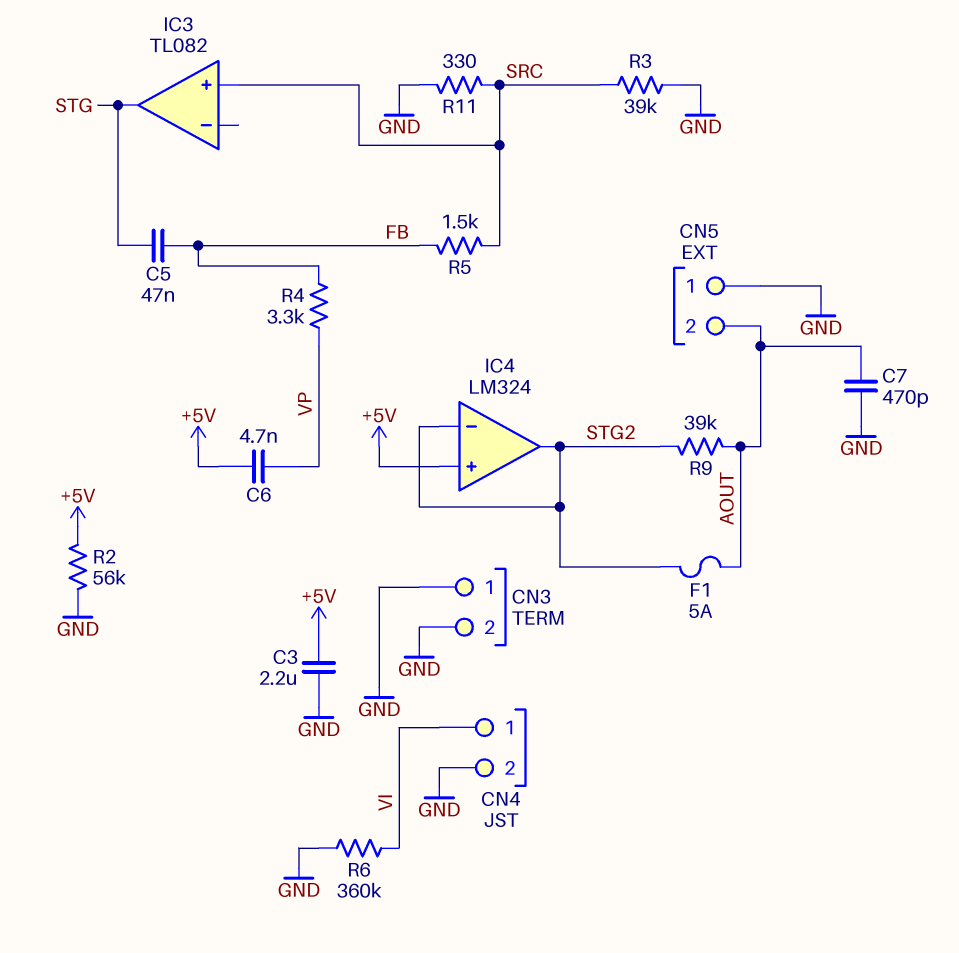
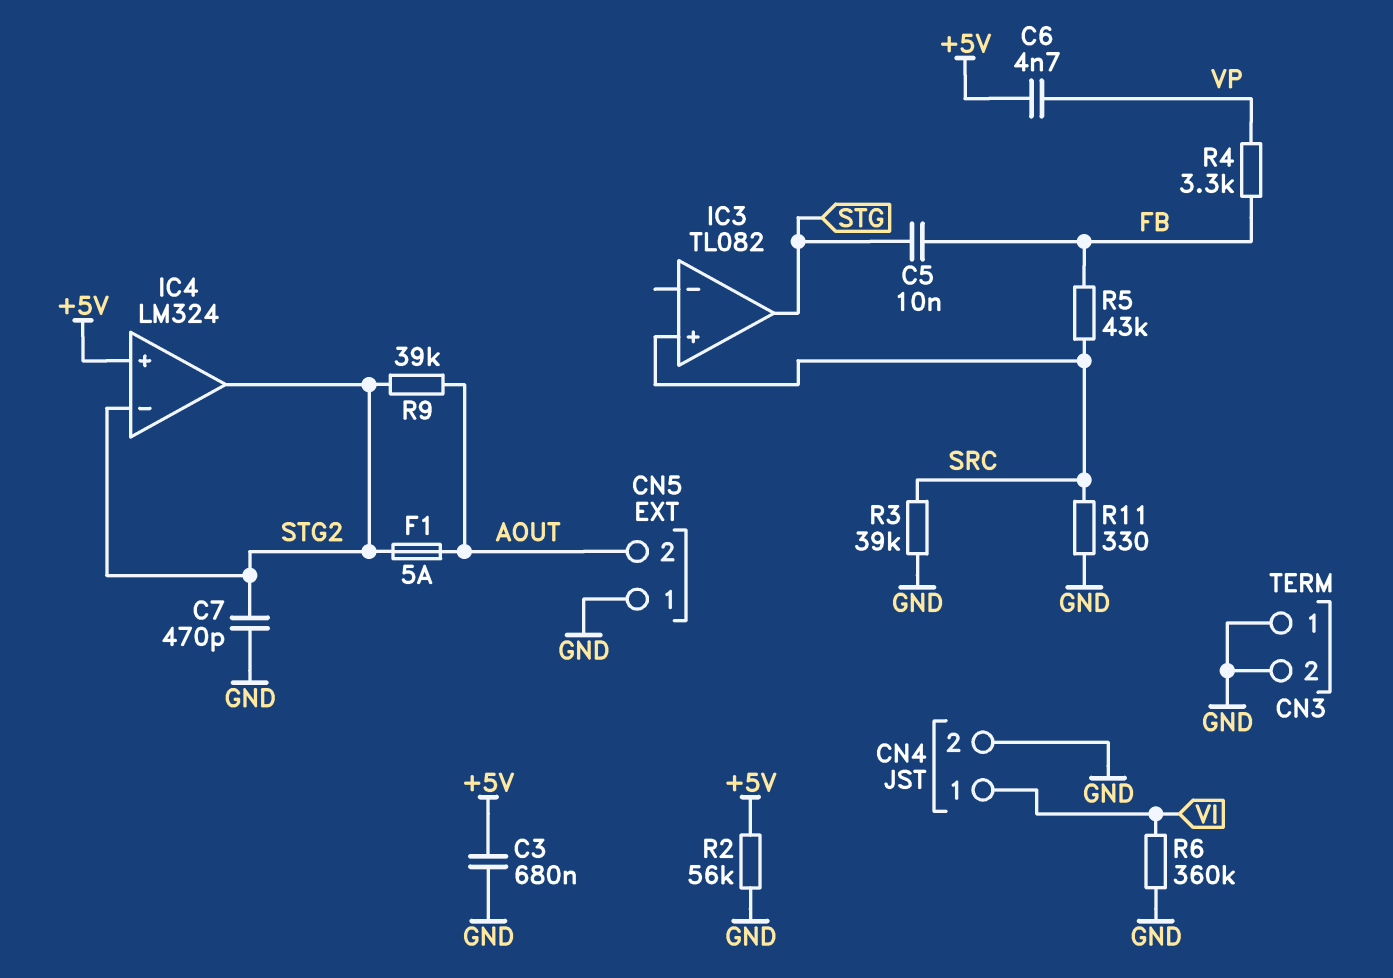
C3: 2.2uF (+5V, GND) -> 680nF (+5V, GND)
C5: 47nF (FB, STG) -> 10nF (FB, STG)
C7: 470pF (AOUT, GND) -> 470pF (GND, STG2)
R5: 1.5k (FB, SRC) -> 43k (FB, SRC)

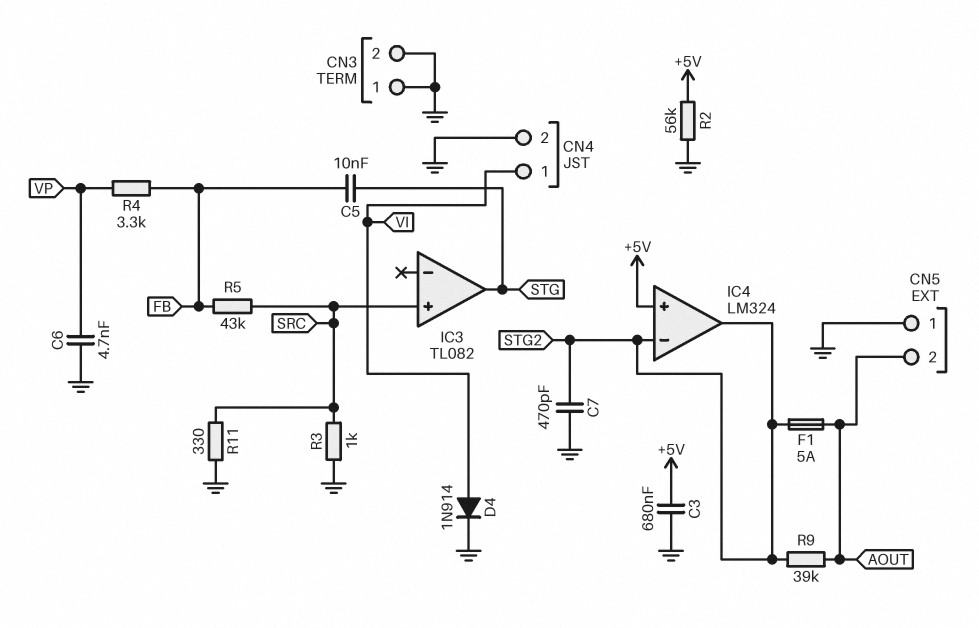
C6: 4.7nF (+5V, VP) -> 4.7nF (GND, VP)
D4: none -> diode 1N914 (A VI, K GND)
R3: 39k (GND, SRC) -> 1k (GND, SRC)
R6: 360k (GND, VI) -> none

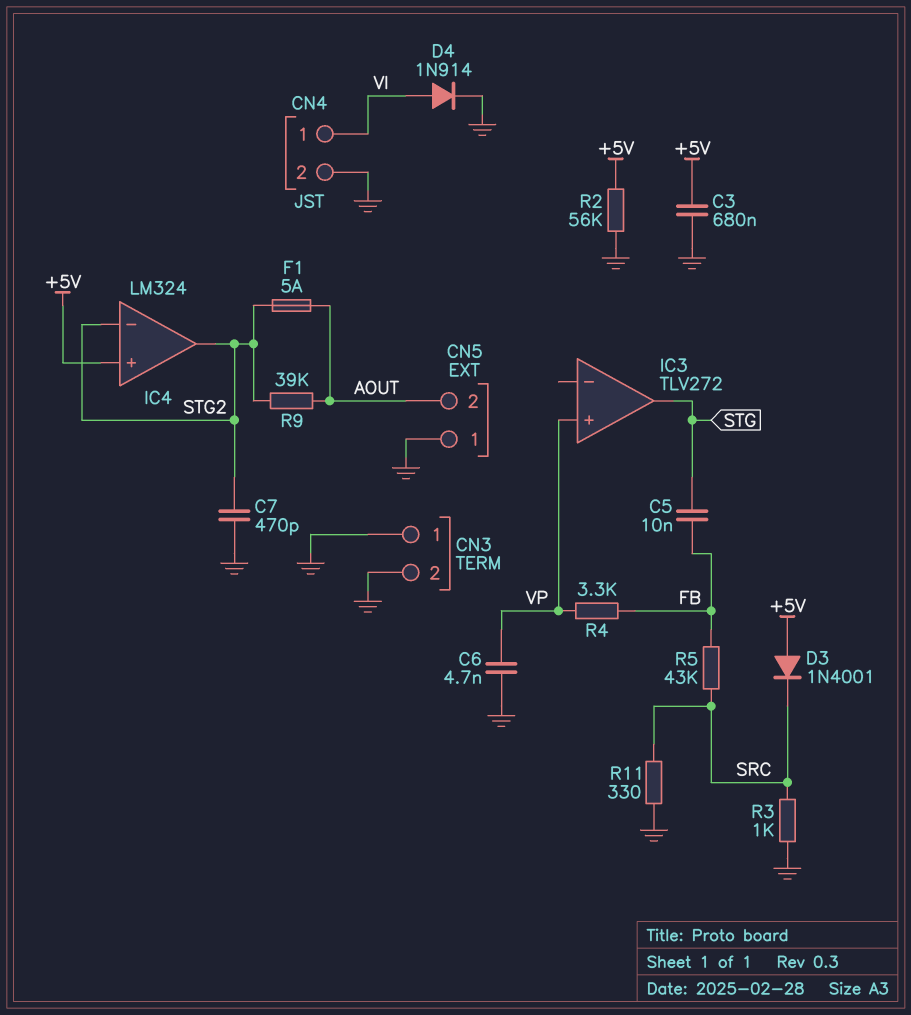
D3: none -> diode 1N4001 (A +5V, K SRC)
IC3: TL082 -> TLV272
IC3 pin in+: SRC -> VP

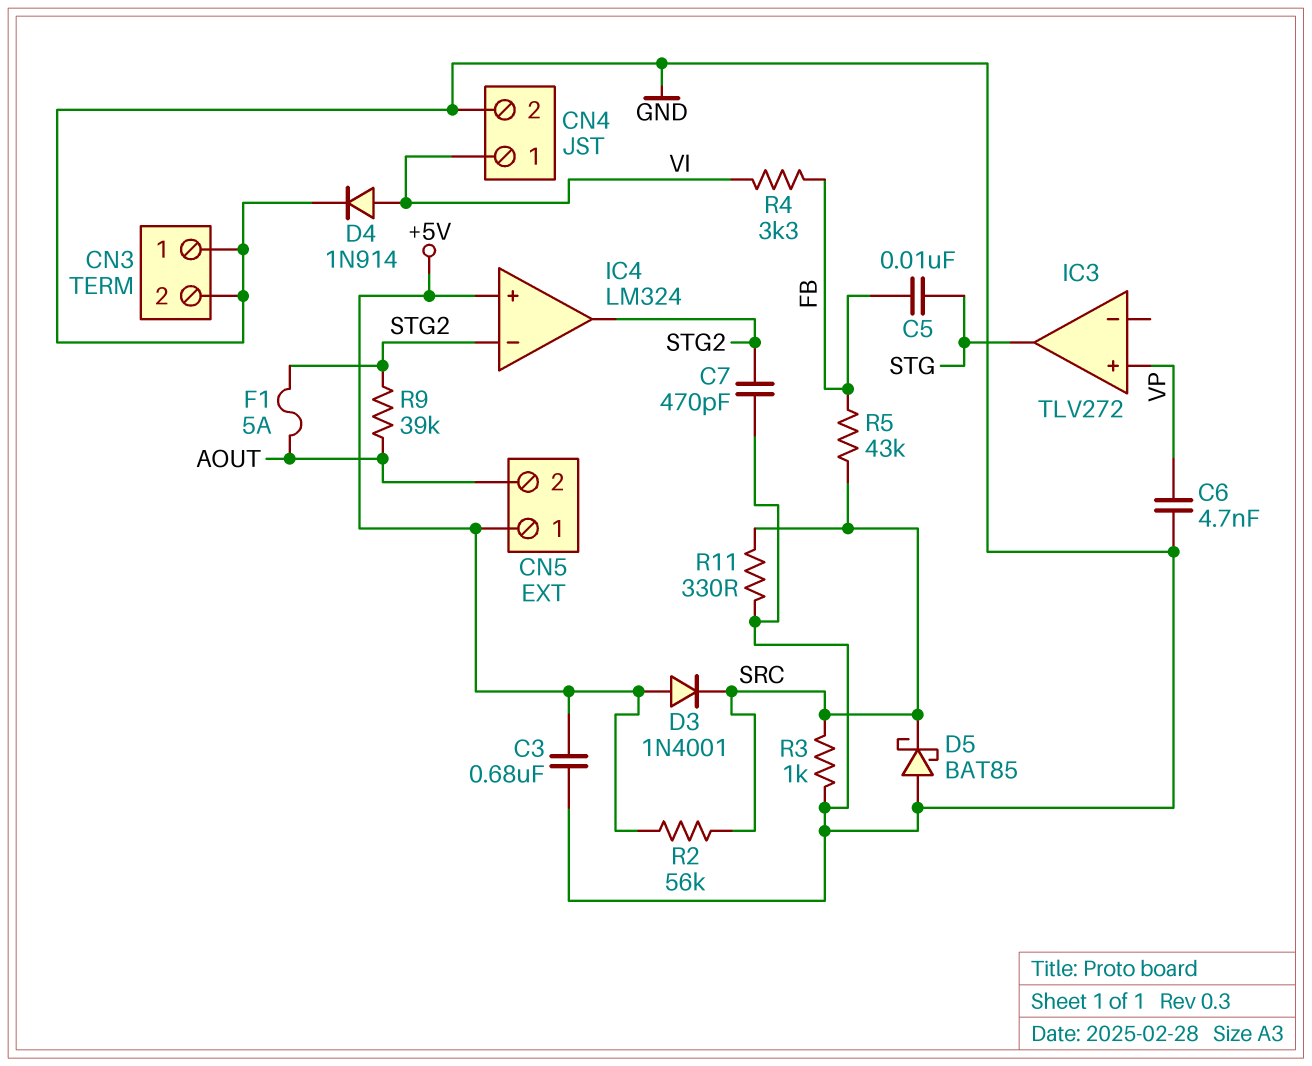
CN5 pin 1: GND -> +5V
D5: none -> schottky BAT85 (A GND, K SRC)
R2: 56k (+5V, GND) -> 56k (+5V, SRC)
R4: 3.3k (FB, VP) -> 3.3k (FB, VI)

